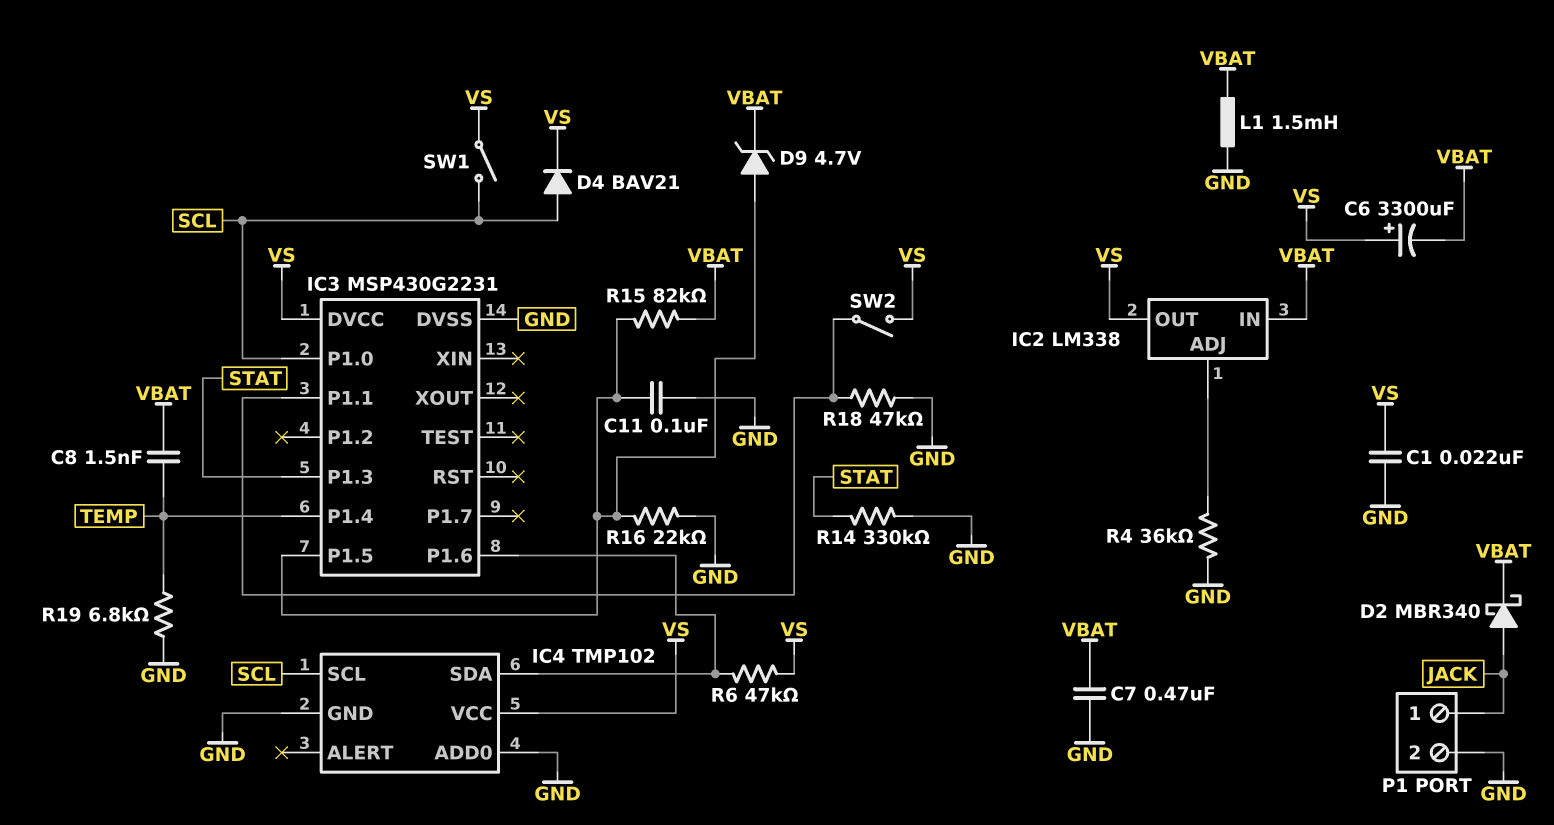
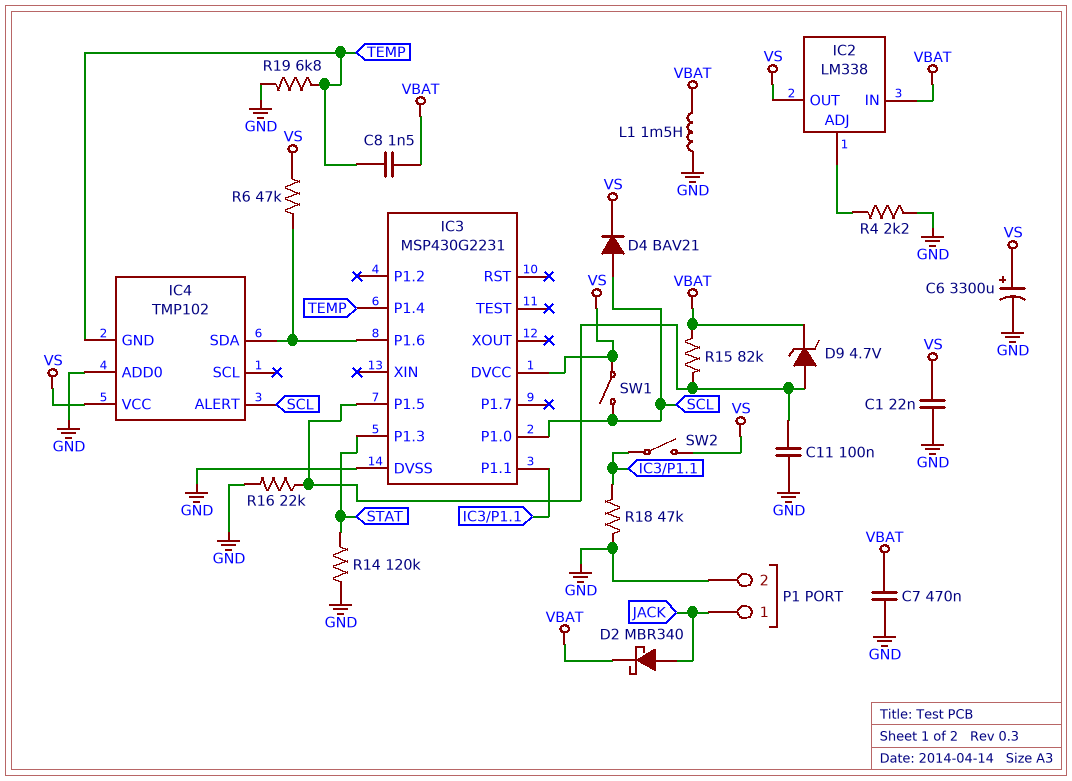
C6: 3300uF (plus VS, minus VBAT) -> 3300uF (plus VS, minus GND)
IC4 pin ALERT: none -> SCL
IC4 pin GND: GND -> TEMP
IC4 pin SCL: SCL -> none
R4: 36k (GND, IC2/ADJ) -> 2.2k (GND, IC2/ADJ)
R14: 330k (GND, STAT) -> 120k (GND, STAT)

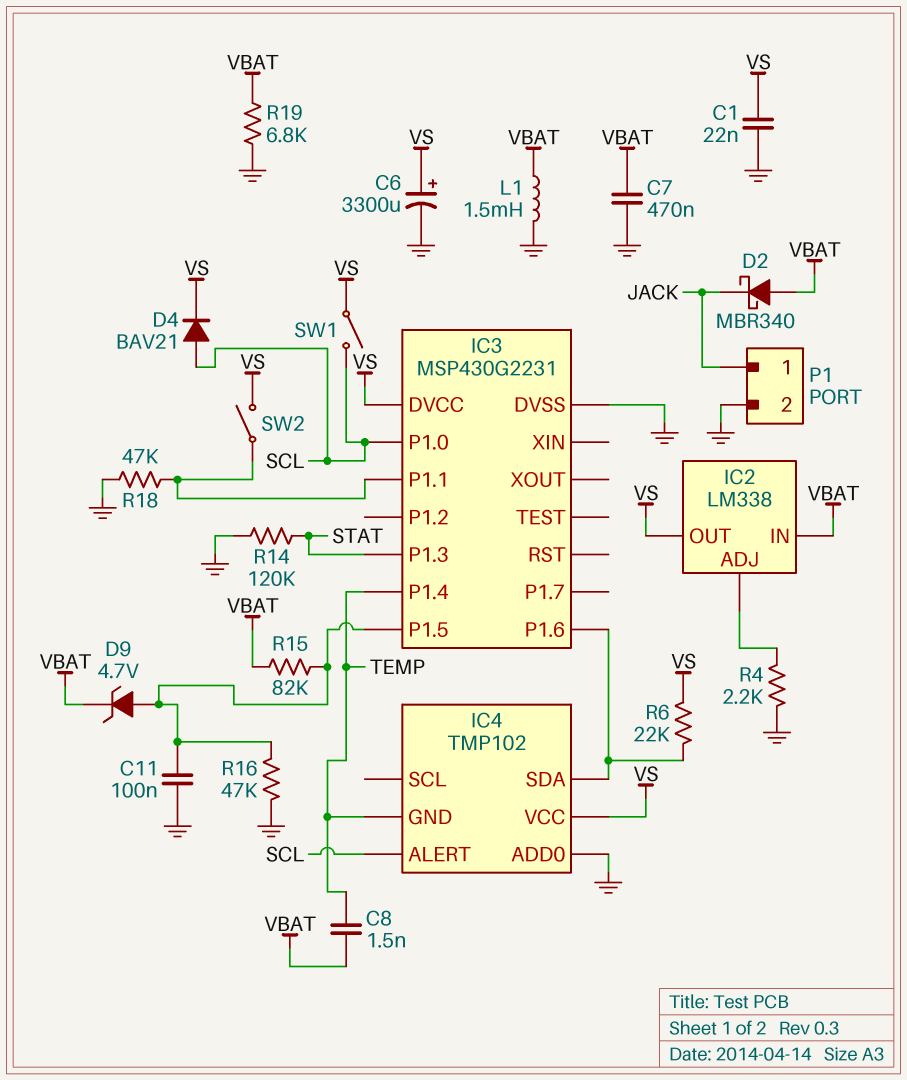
D2: schottky MBR340 (A JACK, K VBAT) -> schottky MBR340 (A VBAT, K JACK)
R6: 47k (IC3/P1.6, VS) -> 22k (IC3/P1.6, VS)
R16: 22k (GND, IC3/P1.5) -> 47k (GND, IC3/P1.5)
R19: 6.8k (GND, TEMP) -> 6.8k (GND, VBAT)

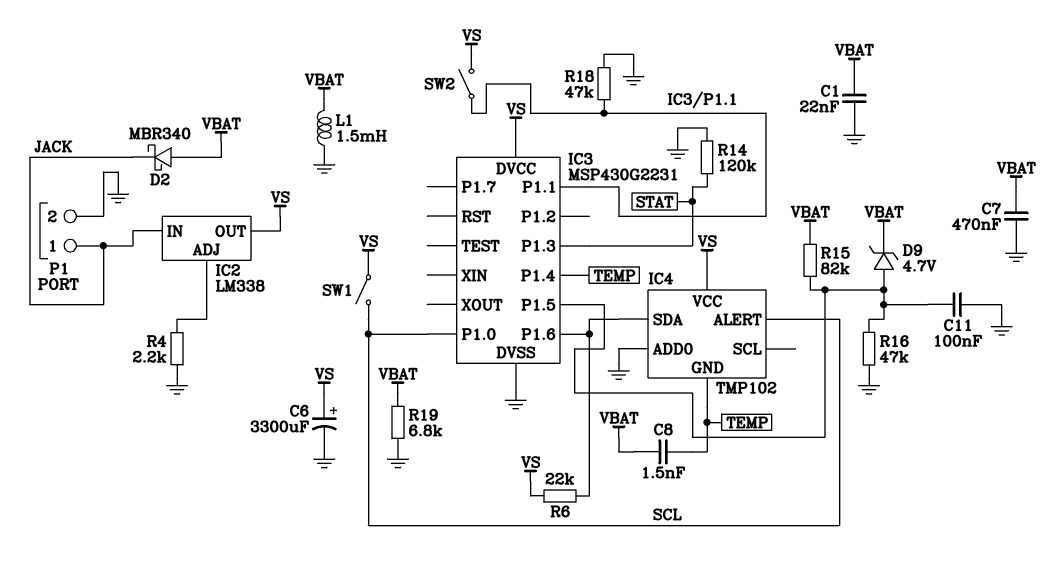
C1: 22nF (GND, VS) -> 22nF (GND, VBAT)
D4: diode BAV21 (A SCL, K VS) -> none
IC2 pin IN: VBAT -> JACK

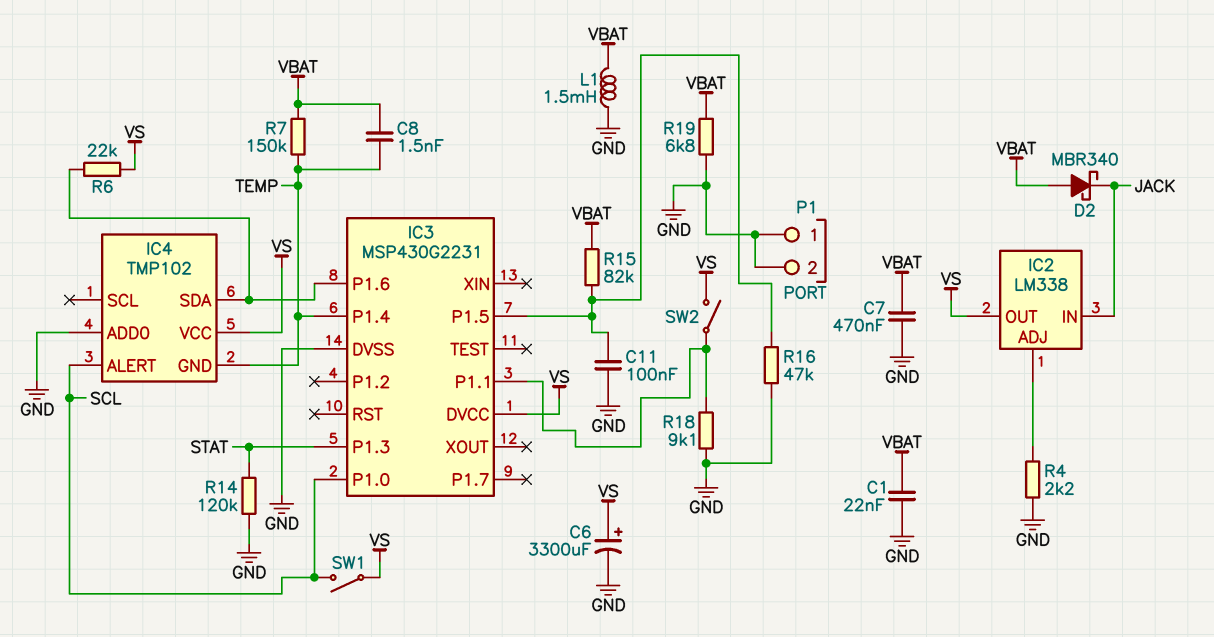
D9: zener 4.7V (A IC3/P1.5, K VBAT) -> none
P1 pin 1: JACK -> GND
R7: none -> 150k (TEMP, VBAT)
R18: 47k (GND, IC3/P1.1) -> 9.1k (GND, IC3/P1.1)

